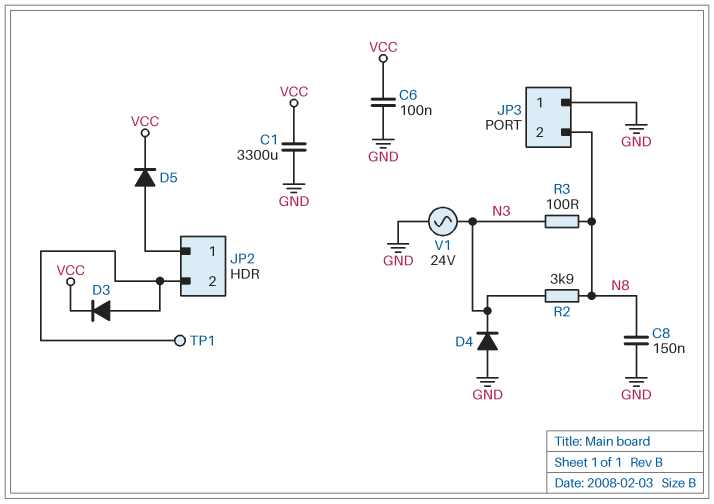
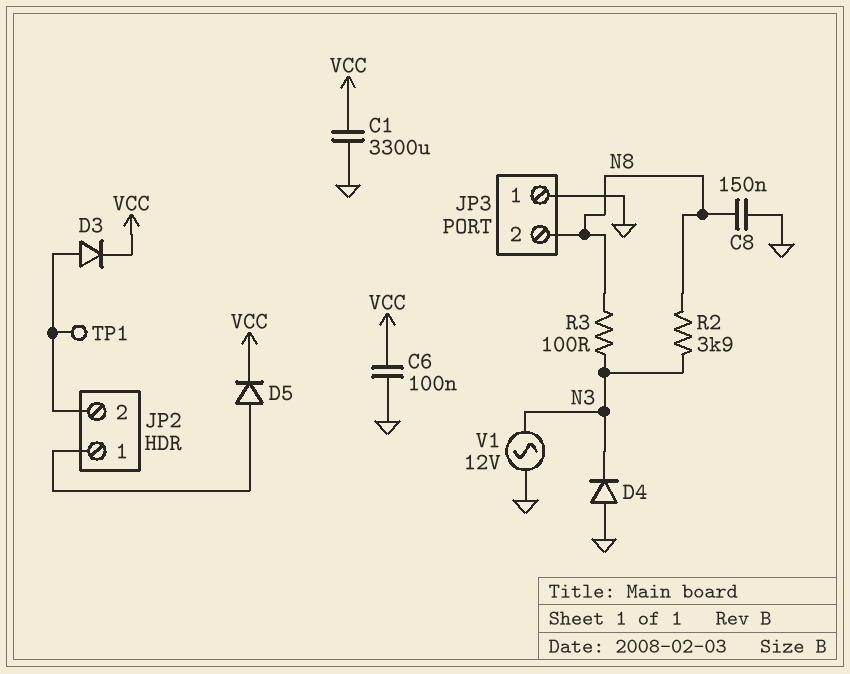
V1: AC 24V (GND, N3) -> AC 12V (GND, N3)

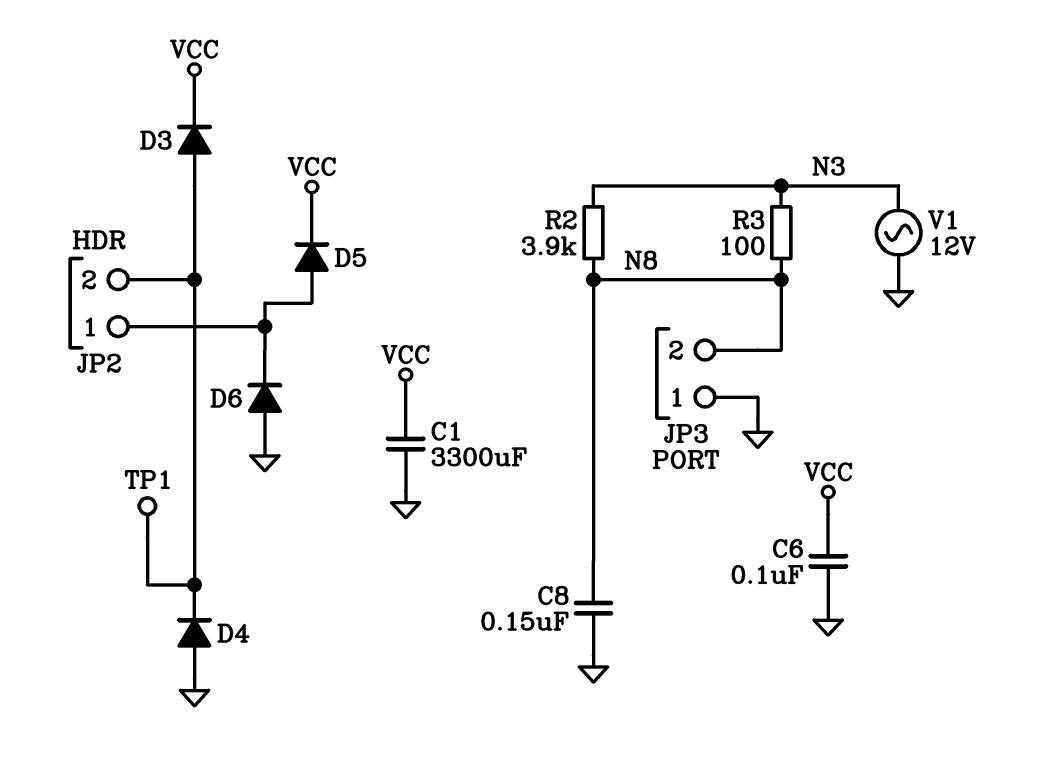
D4: diode (A GND, K N3) -> diode (A GND, K JP2/2)
D6: none -> diode (A GND, K JP2/1)

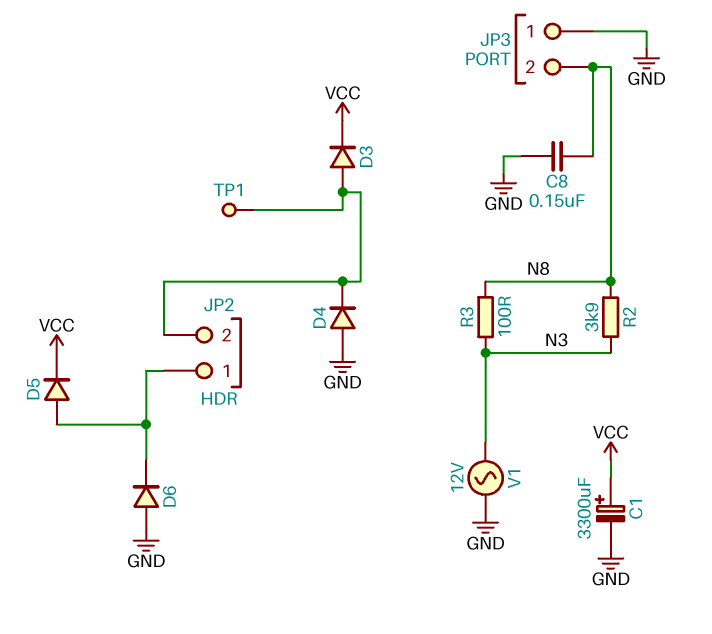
C1: 3300uF (GND, VCC) -> 3300uF (plus VCC, minus GND)
C6: 100nF (GND, VCC) -> none

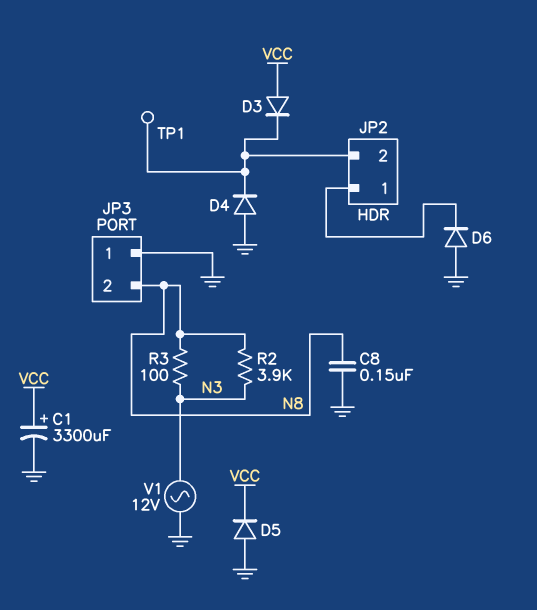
D3: diode (A JP2/2, K VCC) -> diode (A VCC, K JP2/2)
D5: diode (A JP2/1, K VCC) -> diode (A GND, K VCC)

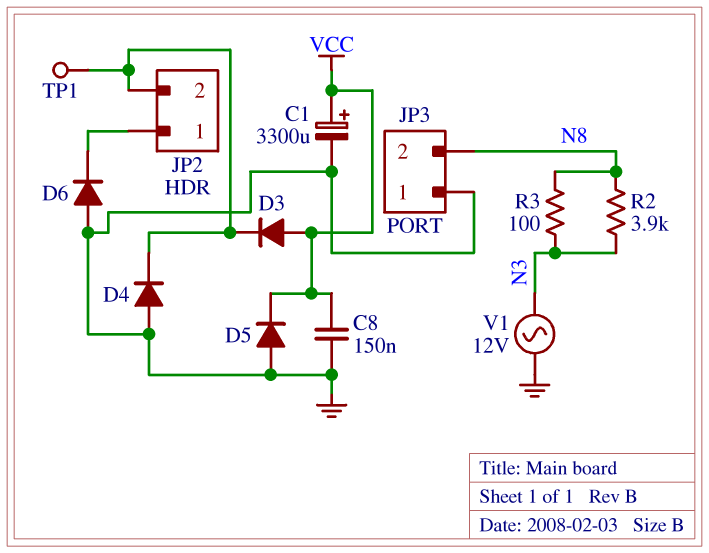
C8: 150nF (GND, N8) -> 150nF (GND, VCC)

